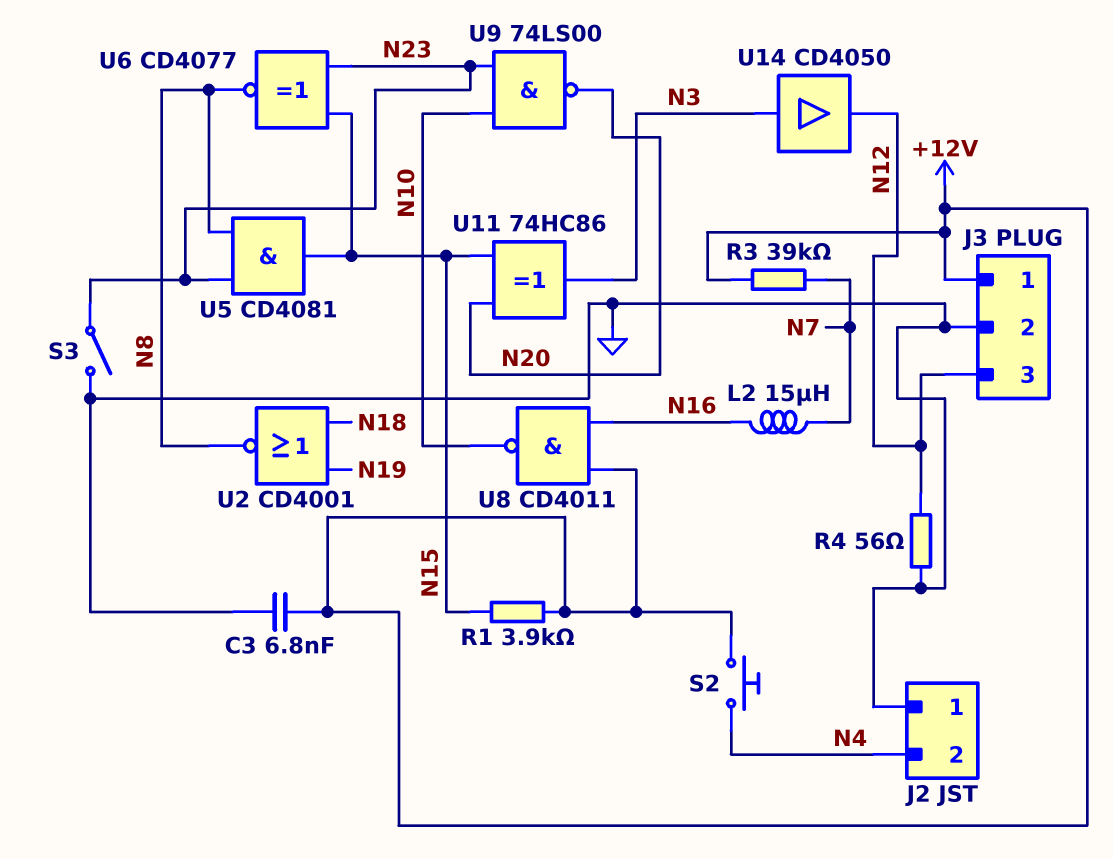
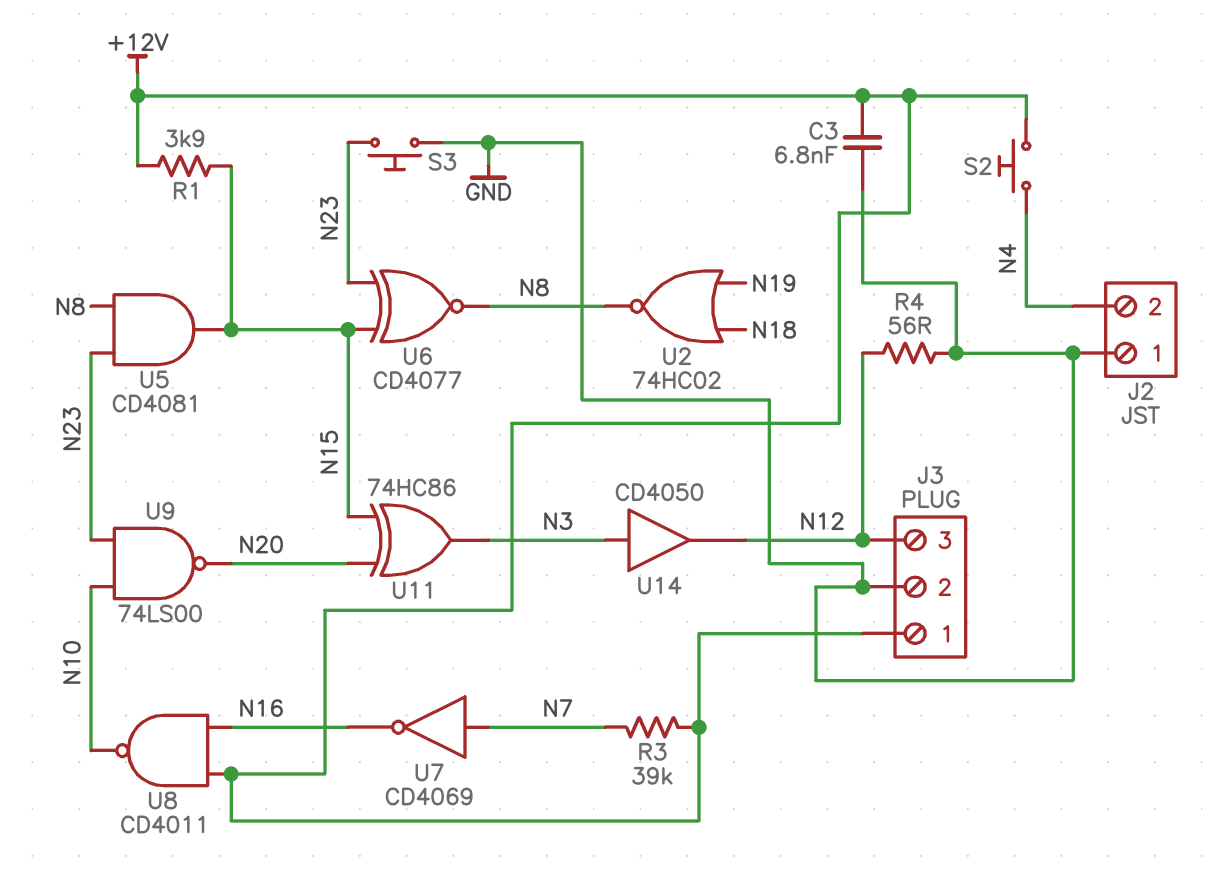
L2: 15uH (N7, N16) -> none
S3: switch (GND, N23) -> button (GND, N23)
U2: NOR CD4001 (in N18, in N19, out N8) -> NOR 74HC02 (in N18, in N19, out N8)
U7: none -> NOT CD4069 (in N7, out N16)

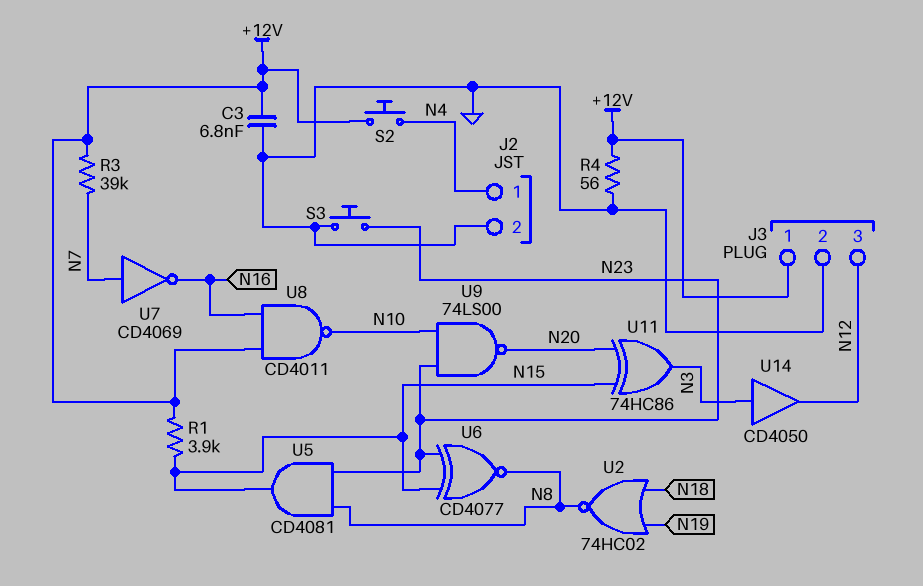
J2 pin 1: GND -> N4
J2 pin 2: N4 -> GND
R4: 56 (GND, N12) -> 56 (+12V, GND)

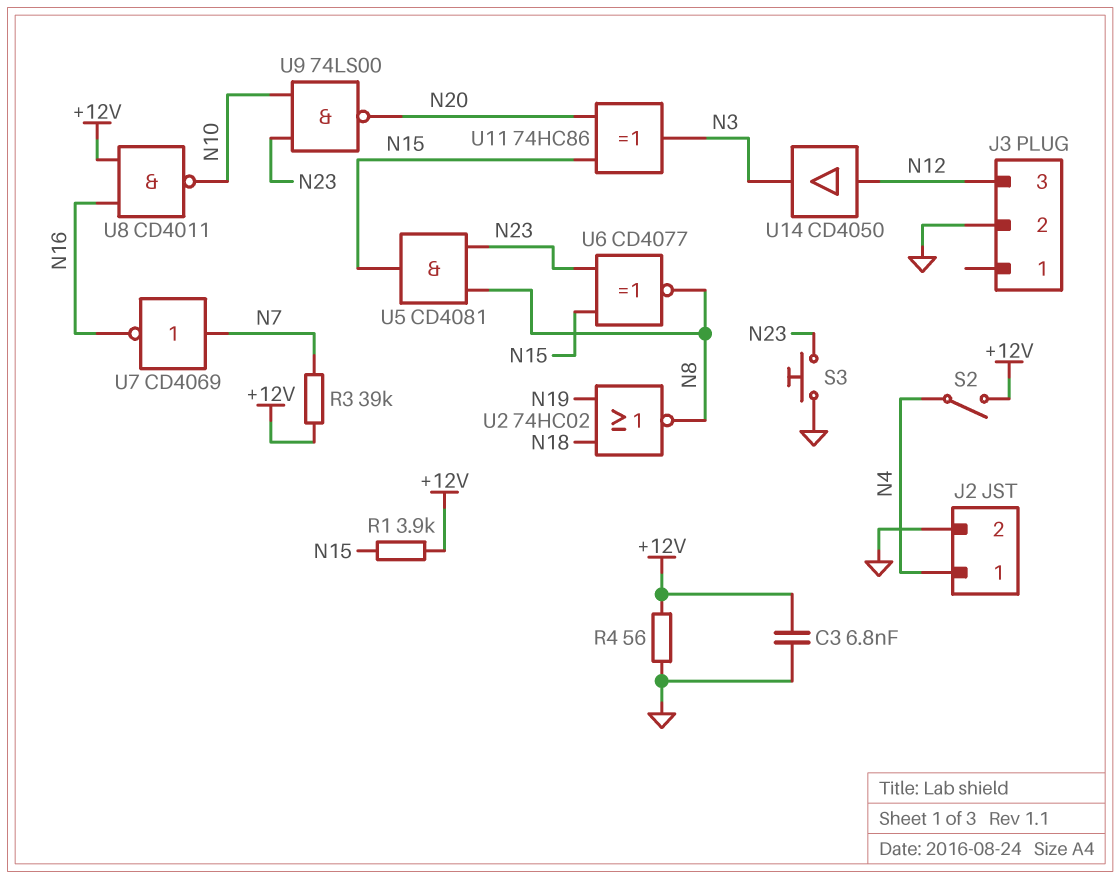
J3 pin 1: +12V -> none
S2: button (+12V, N4) -> switch (+12V, N4)
U14: buffer CD4050 (in N3, out N12) -> buffer CD4050 (in N12, out N3)

